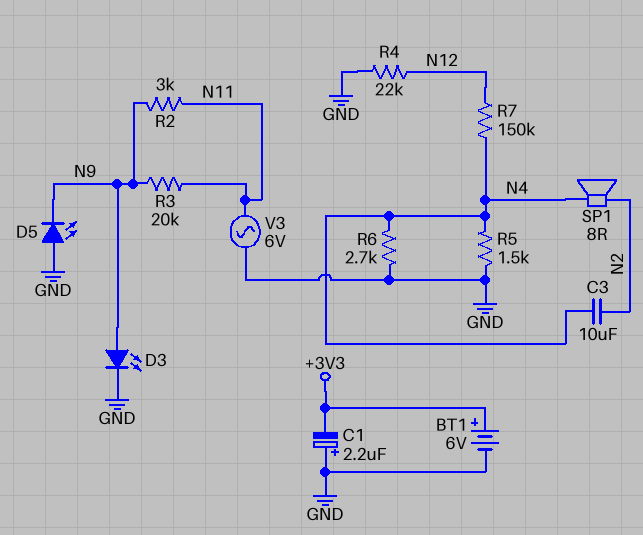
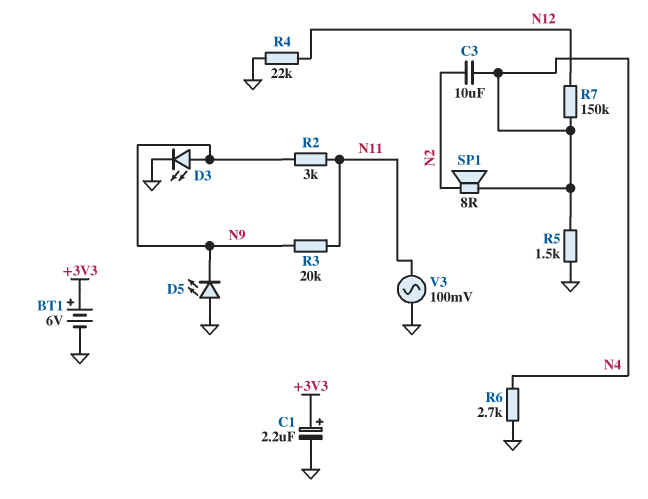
C1: 2.2uF (plus GND, minus +3V3) -> 2.2uF (plus +3V3, minus GND)
V3: AC 6V (GND, N11) -> AC 100mV (GND, N11)

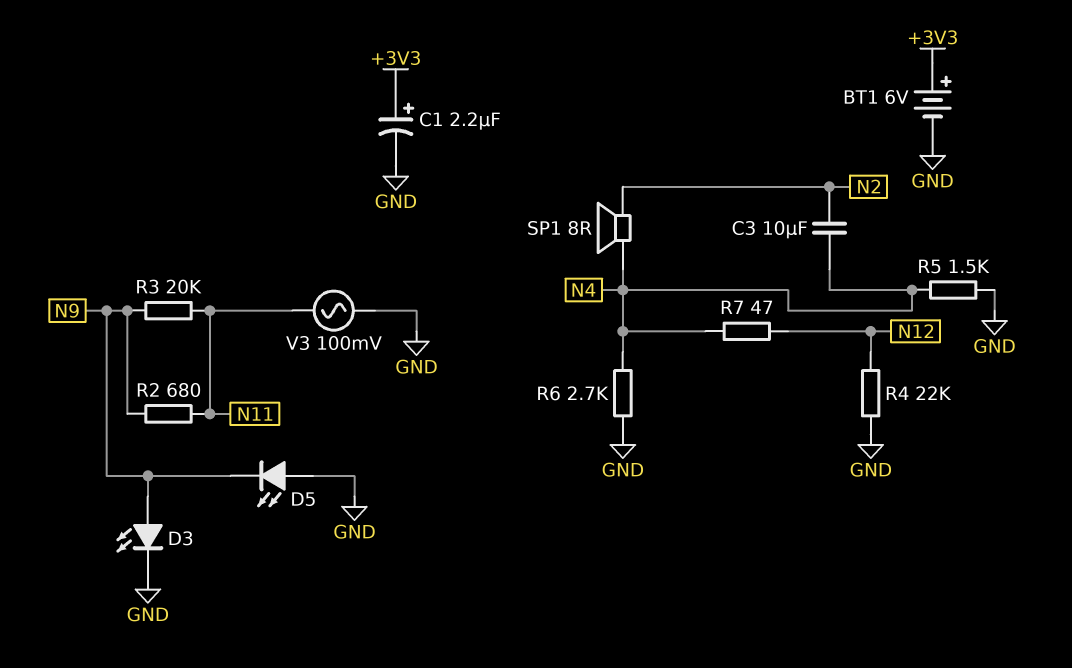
R2: 3k (N9, N11) -> 680 (N9, N11)
R7: 150k (N4, N12) -> 47 (N4, N12)

